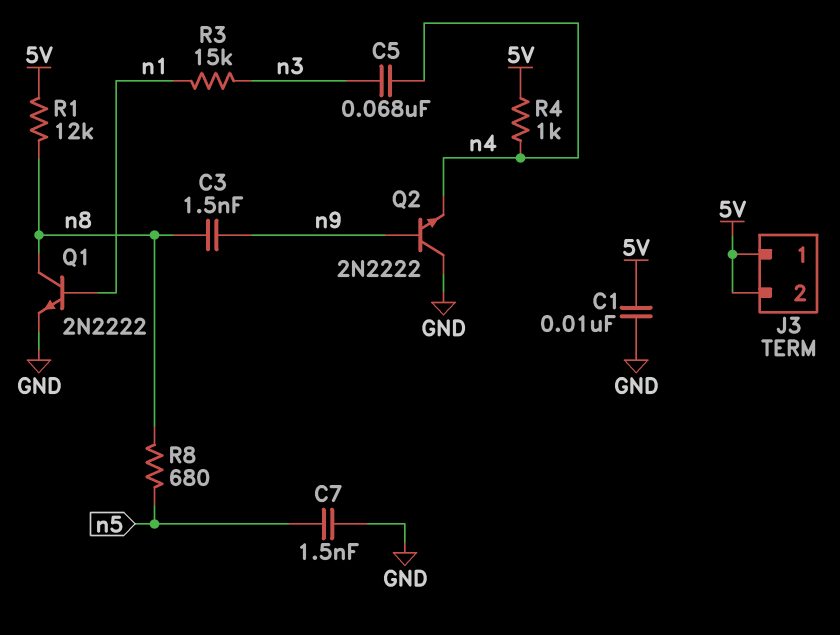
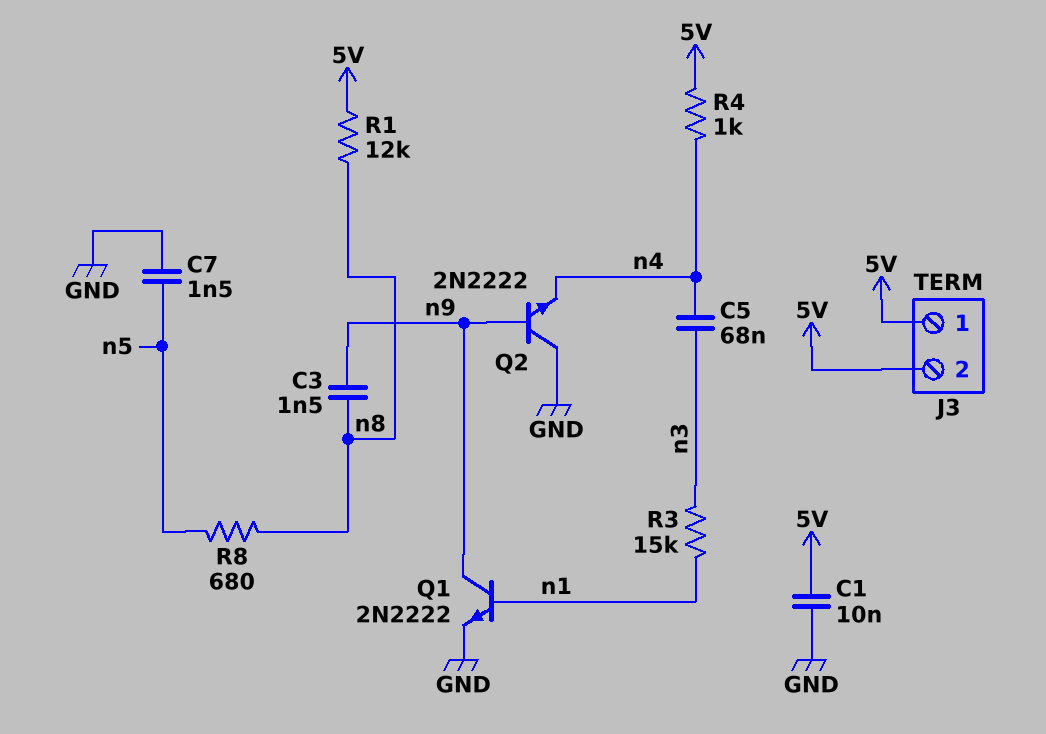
Q1: NPN 2N2222 (B n1, C n8, E GND) -> NPN 2N2222 (B n1, C n9, E GND)

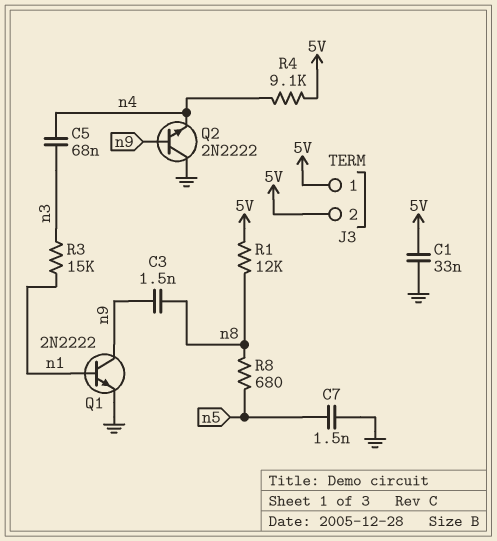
C1: 10nF (5V, GND) -> 33nF (5V, GND)
R4: 1k (5V, n4) -> 9.1k (5V, n4)

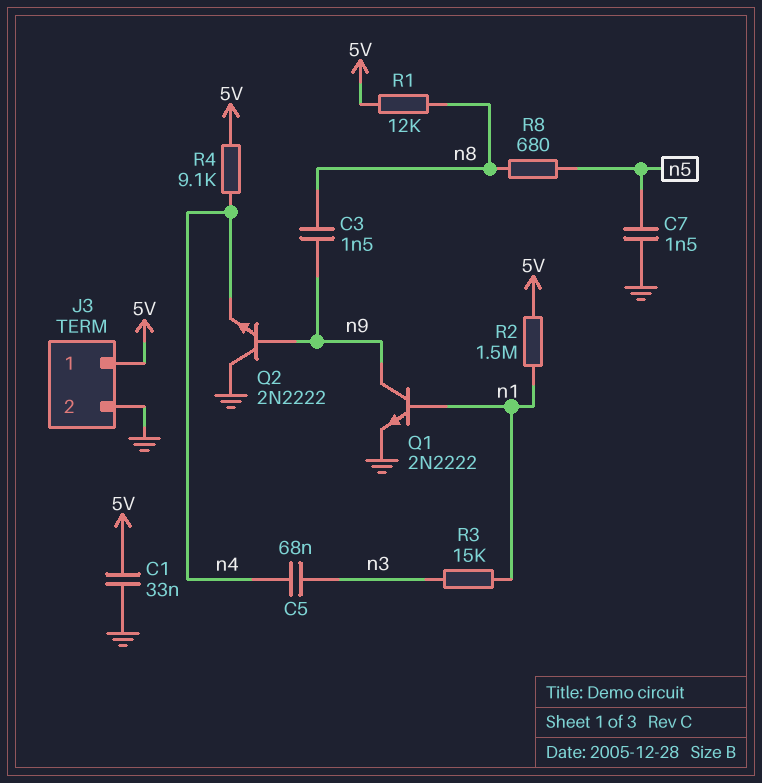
J3 pin 2: 5V -> GND
R2: none -> 1.5M (5V, n1)

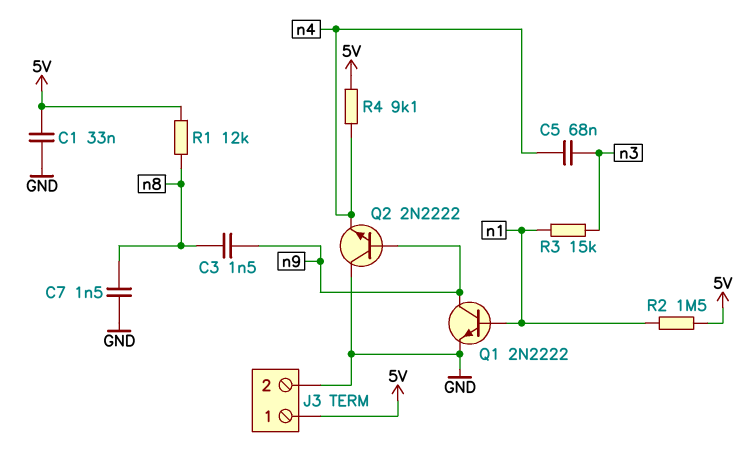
C7: 1.5nF (GND, n5) -> 1.5nF (GND, n8)
R8: 680 (n5, n8) -> none

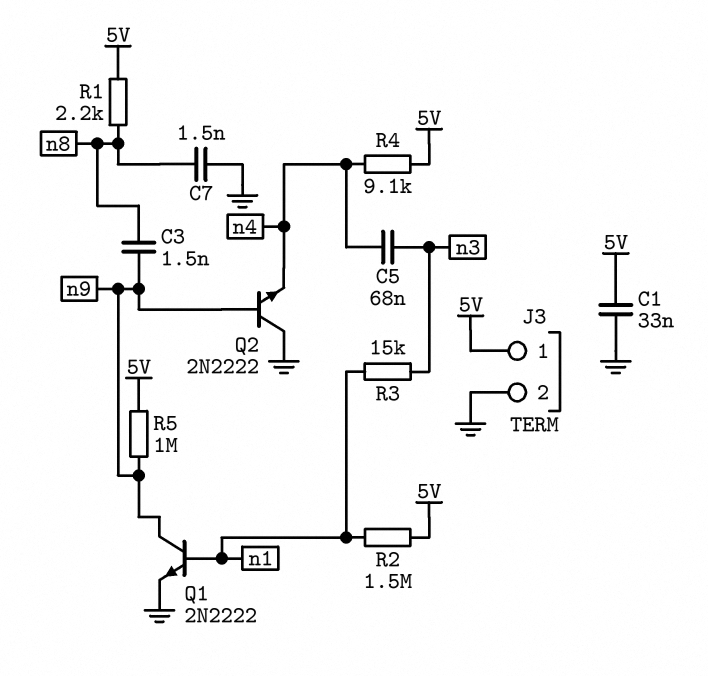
R1: 12k (5V, n8) -> 2.2k (5V, n8)
R5: none -> 1M (5V, n9)

